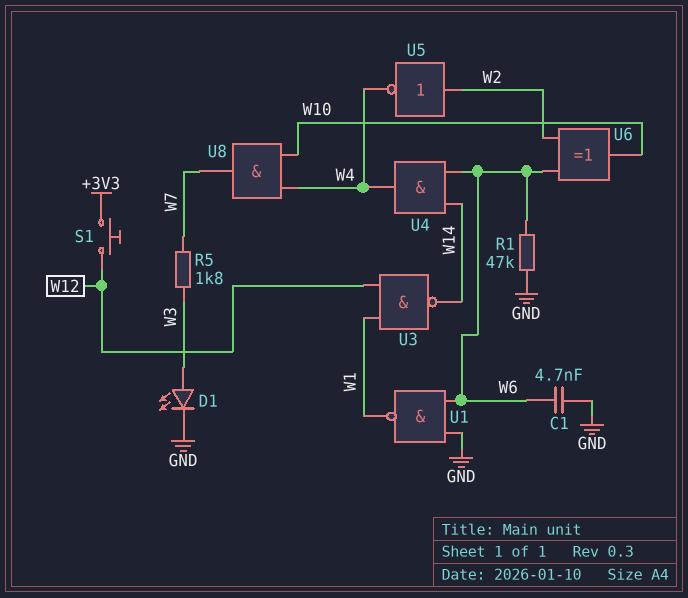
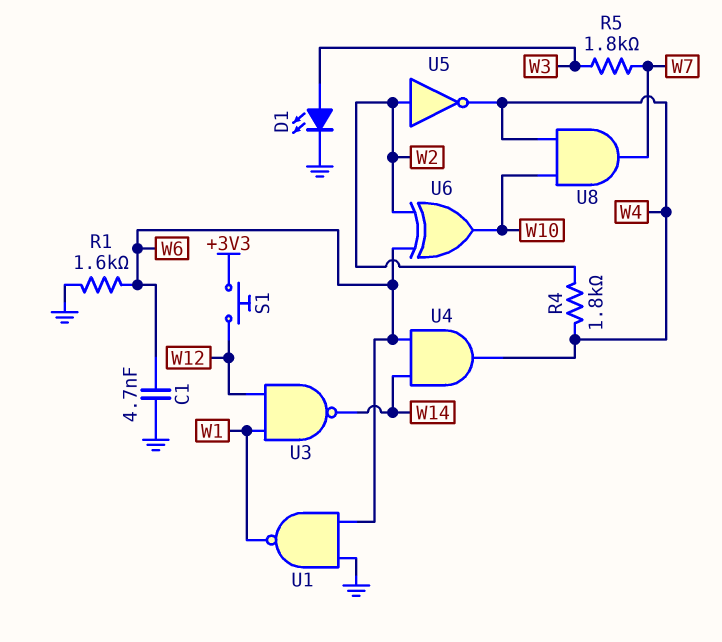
R1: 47k (GND, W6) -> 1.6k (GND, W6)
R4: none -> 1.8k (W2, W4)

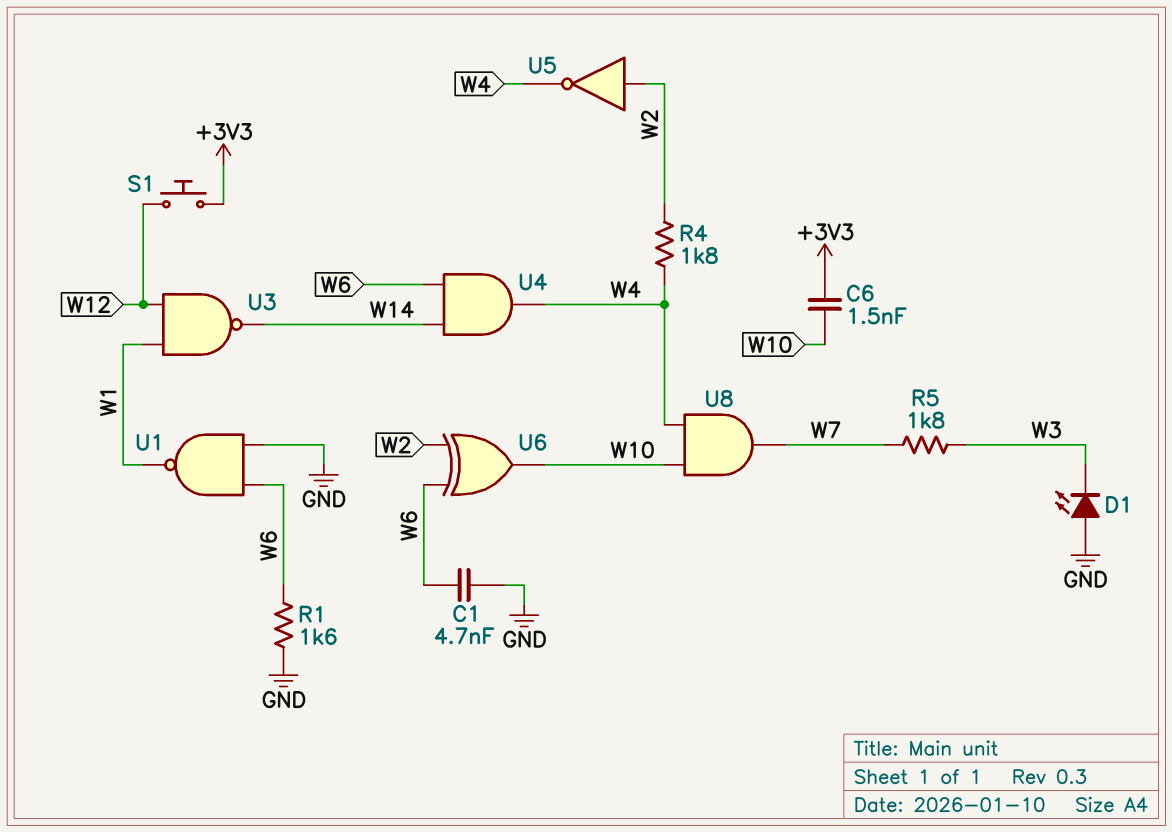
C6: none -> 1.5nF (+3V3, W10)
D1: LED (A W3, K GND) -> LED (A GND, K W3)

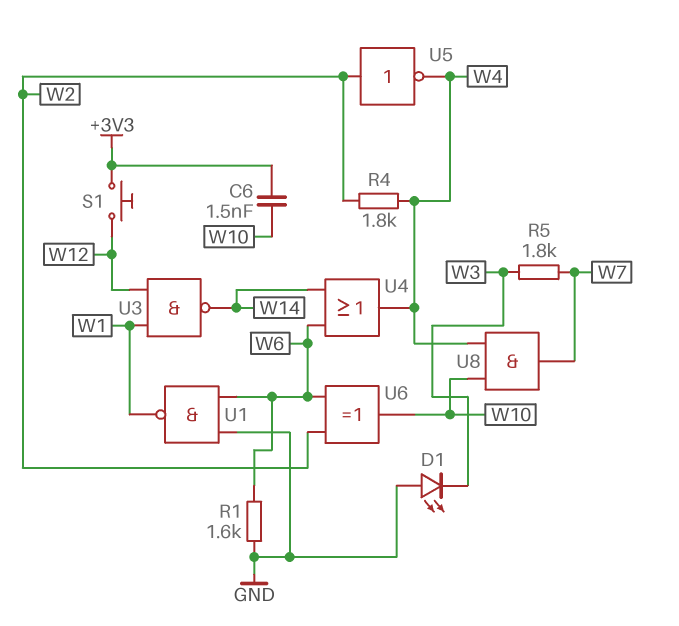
C1: 4.7nF (GND, W6) -> none
U4: AND (in W6, in W14, out W4) -> OR (in W6, in W14, out W4)

